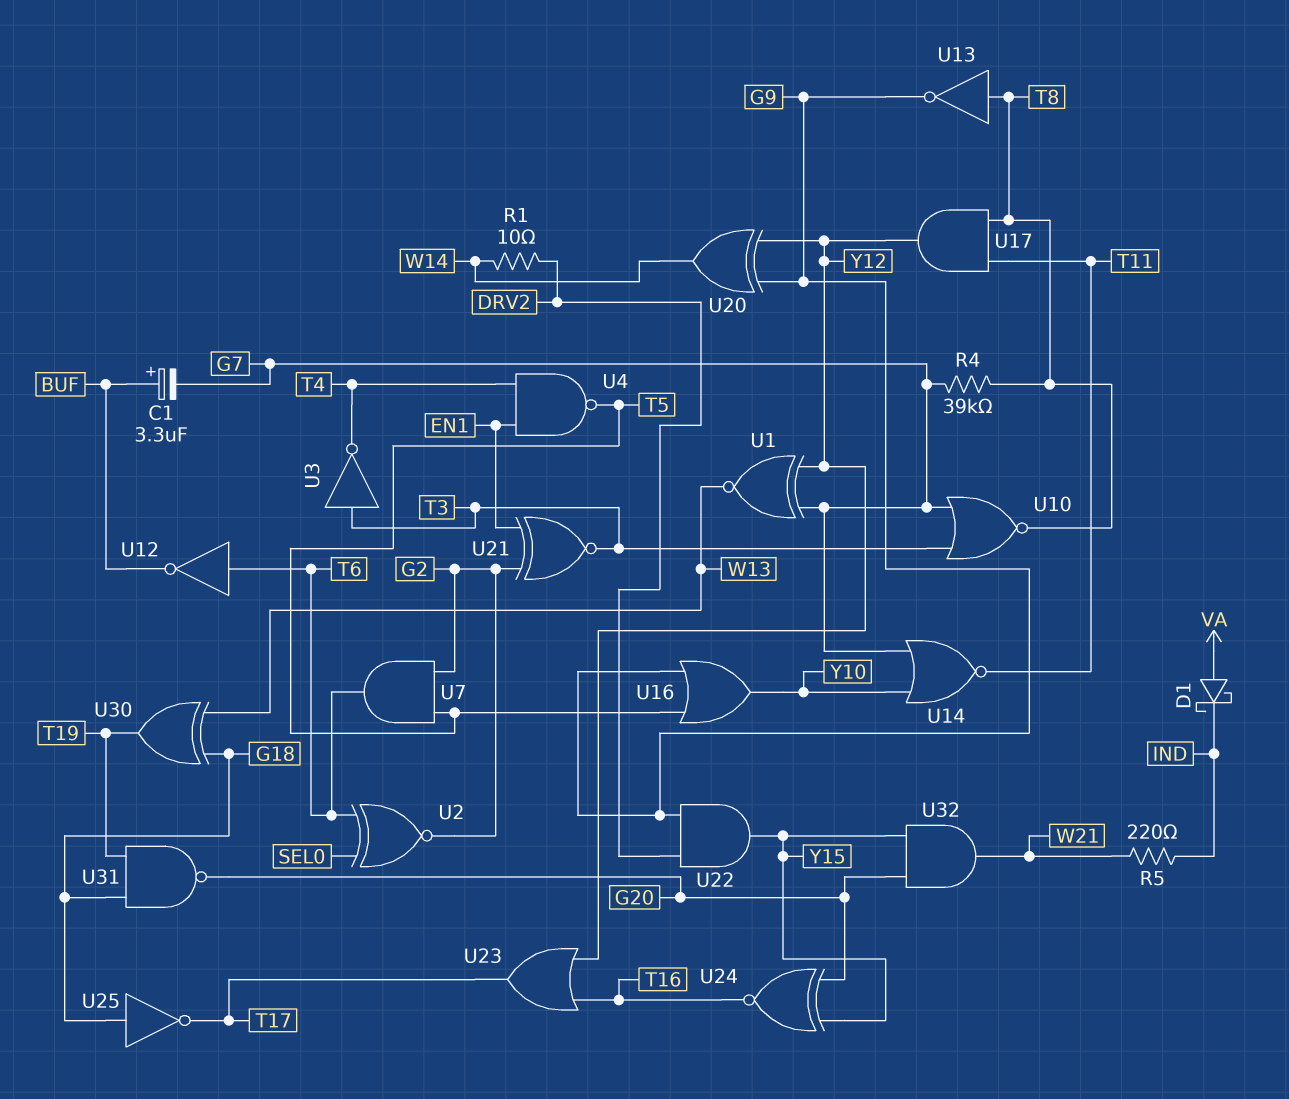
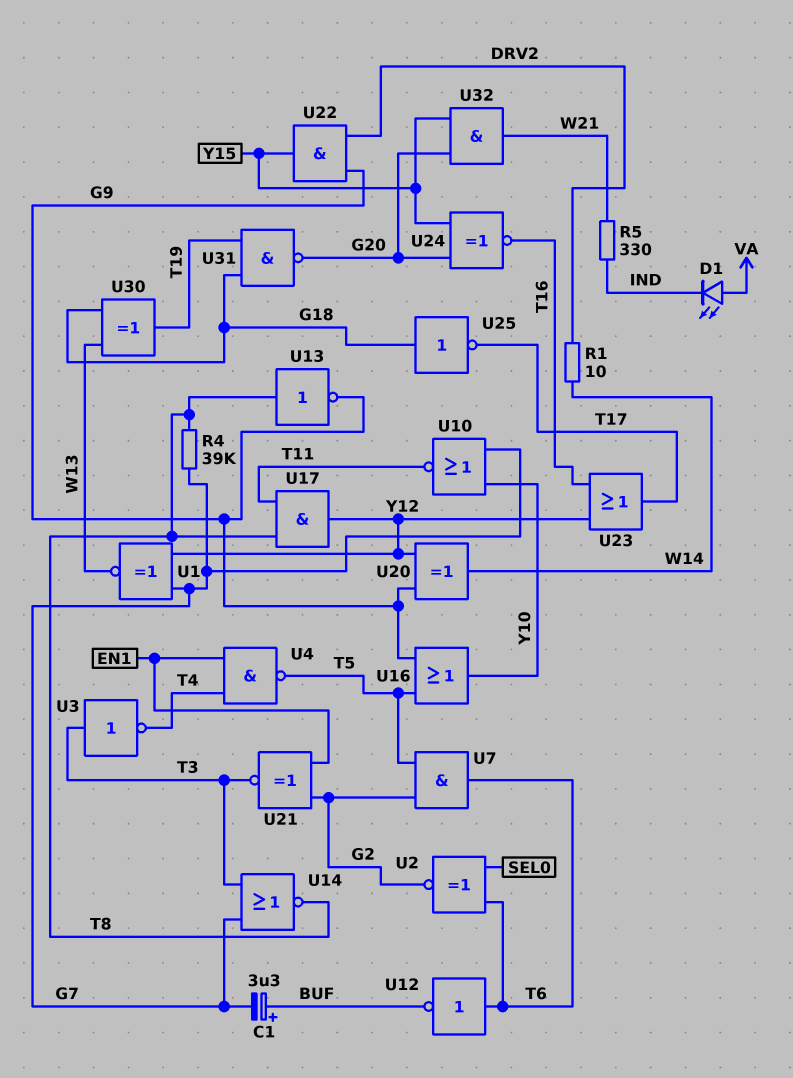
D1: schottky (A VA, K IND) -> LED (A VA, K IND)
R5: 220 (IND, W21) -> 330 (IND, W21)
U10: NOR (in G7, in T3, out T8) -> NOR (in G7, in Y10, out T11)
U14: NOR (in G7, in Y10, out T11) -> NOR (in G7, in T3, out T8)

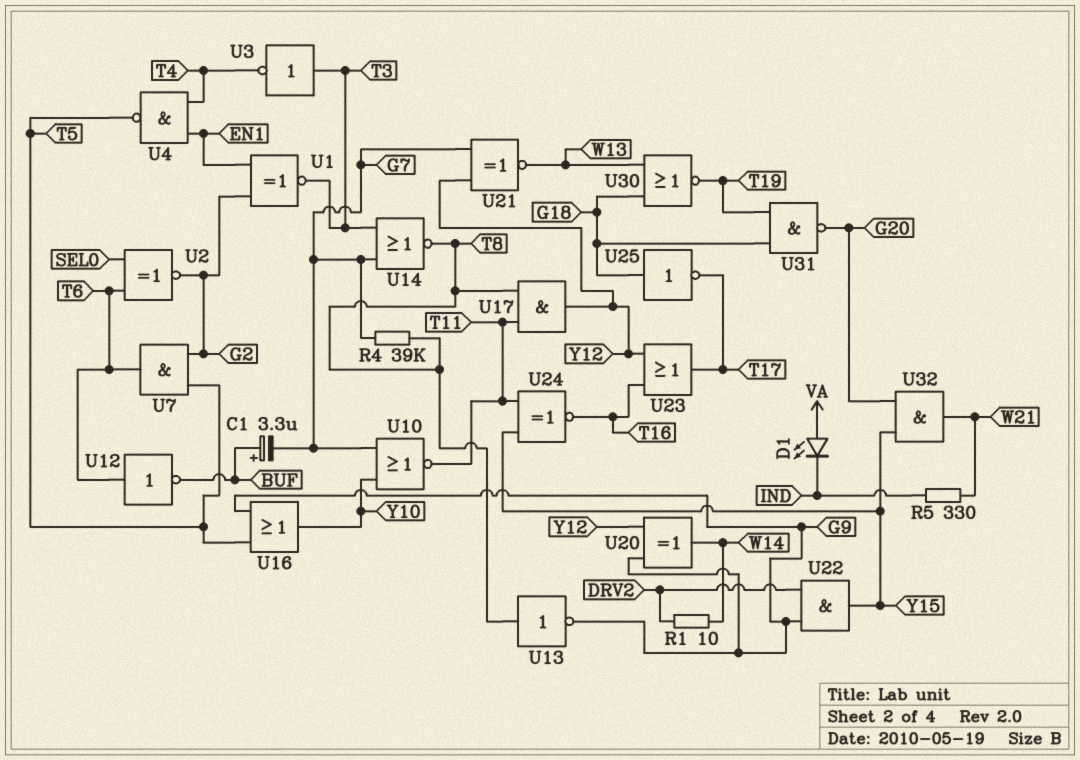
U1: XNOR (in G7, in Y12, out W13) -> XNOR (in EN1, in G2, out T3)
U21: XNOR (in EN1, in G2, out T3) -> XNOR (in G7, in Y12, out W13)
U24: XNOR (in G20, in Y15, out T16) -> XNOR (in T11, in Y15, out T16)
U30: XOR (in G18, in W13, out T19) -> NOR (in G18, in W13, out T19)

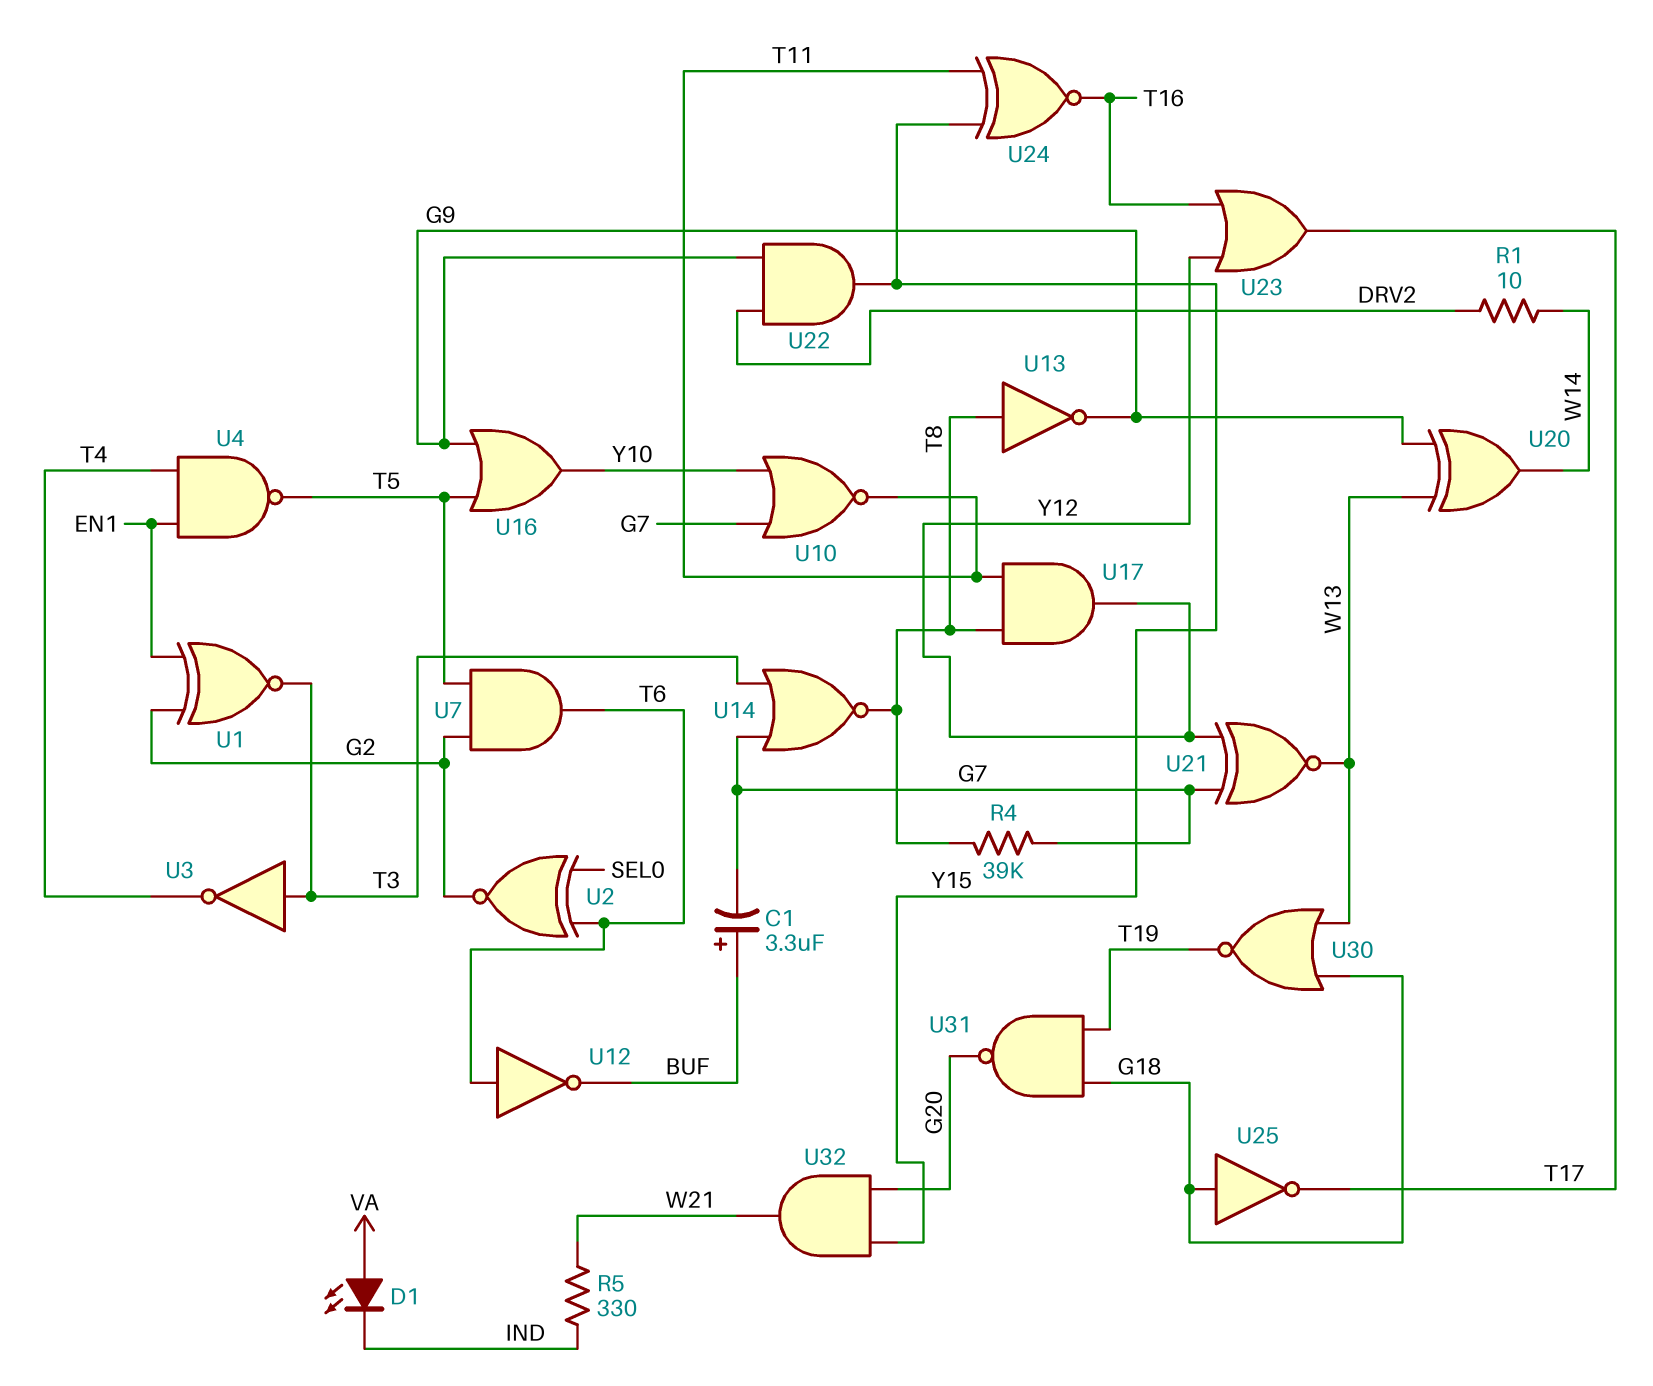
U20: XOR (in G9, in Y12, out W14) -> XOR (in G9, in W13, out W14)

